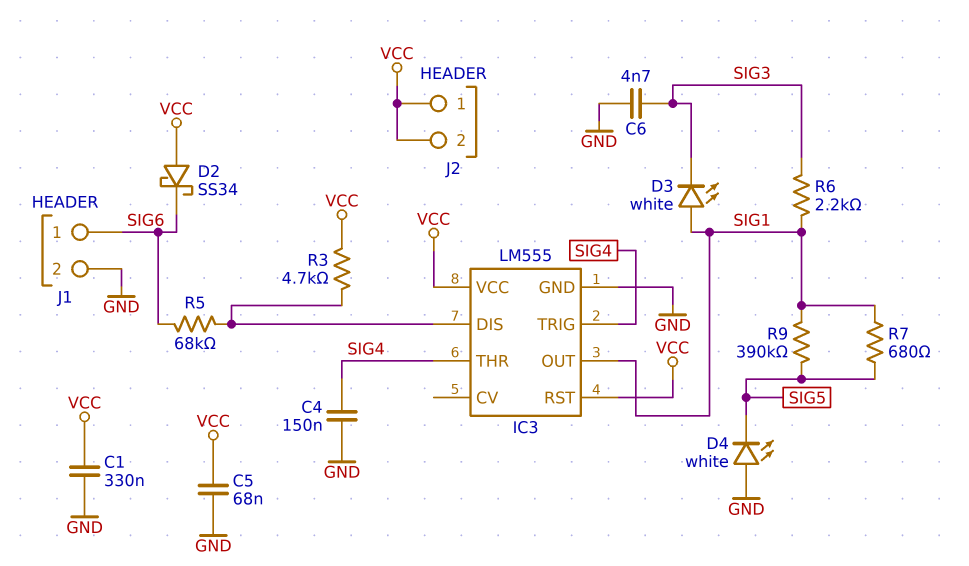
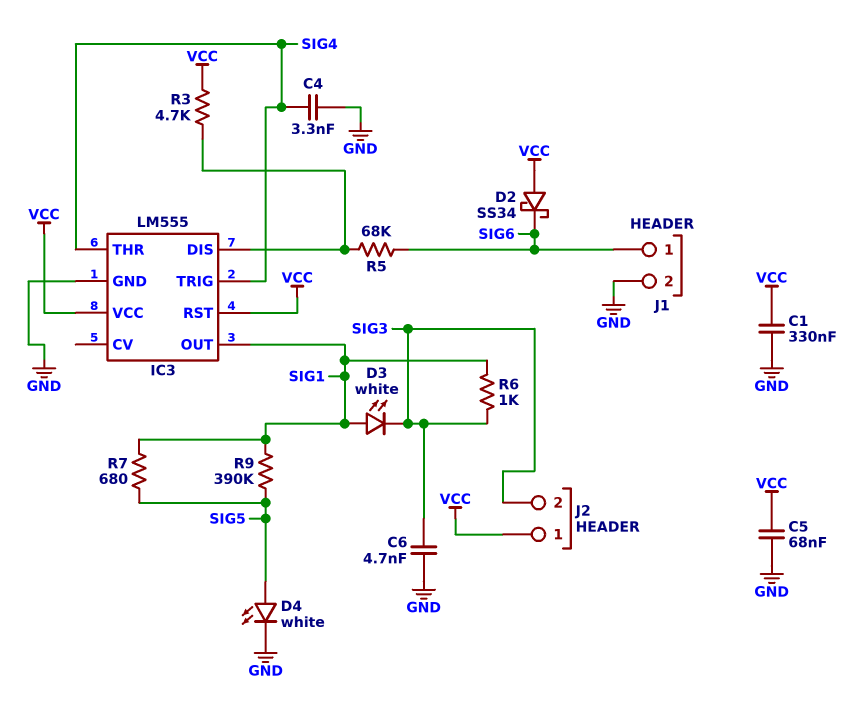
C4: 150nF (GND, SIG4) -> 3.3nF (GND, SIG4)
D4: LED white (A GND, K SIG5) -> LED white (A SIG5, K GND)
J2 pin 2: VCC -> SIG3
R6: 2.2k (SIG1, SIG3) -> 1k (SIG1, SIG3)

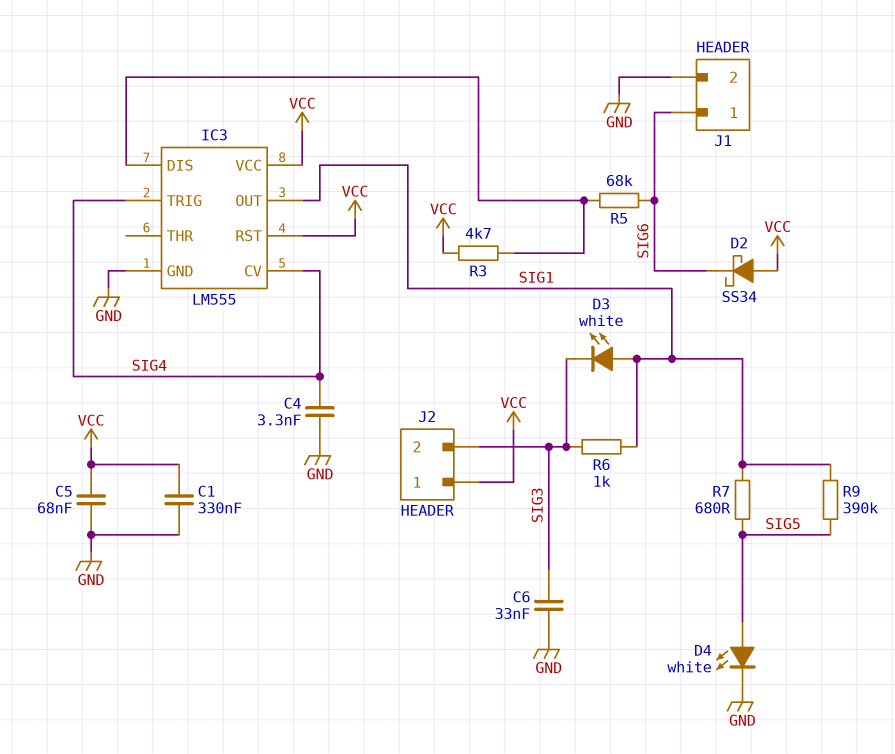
C6: 4.7nF (GND, SIG3) -> 33nF (GND, SIG3)
IC3 pin CV: none -> SIG4
IC3 pin THR: SIG4 -> none

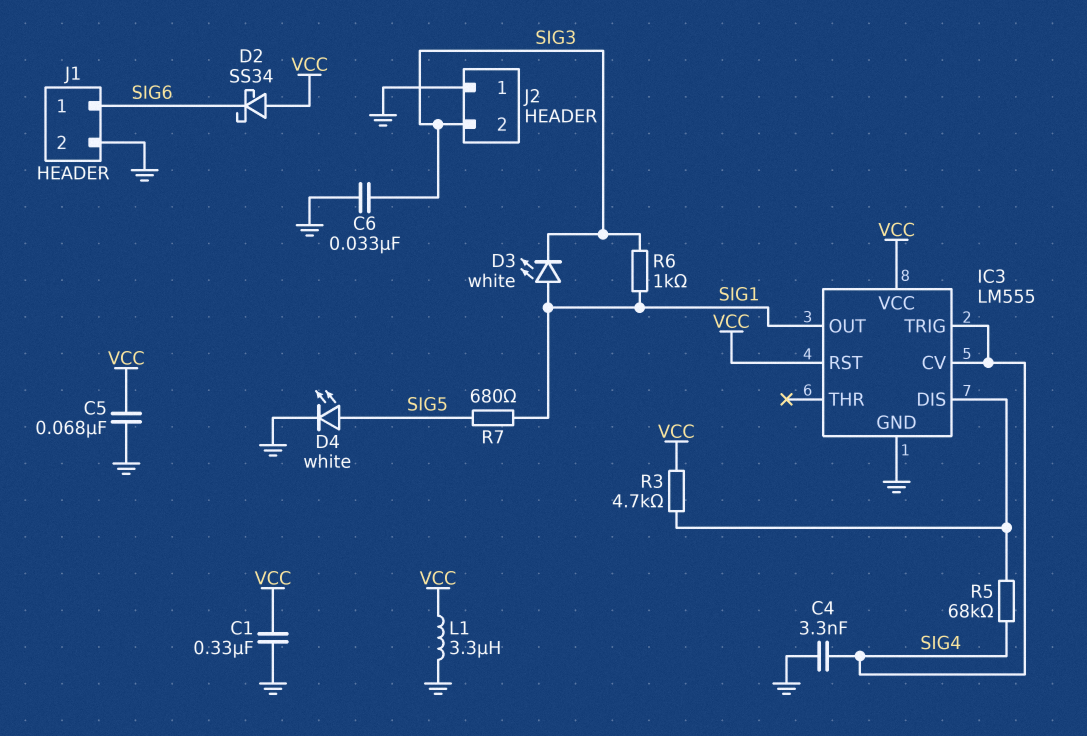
J2 pin 1: VCC -> GND
L1: none -> 3.3uH (GND, VCC)
R5: 68k (IC3/DIS, SIG6) -> 68k (IC3/DIS, SIG4)
R9: 390k (SIG1, SIG5) -> none

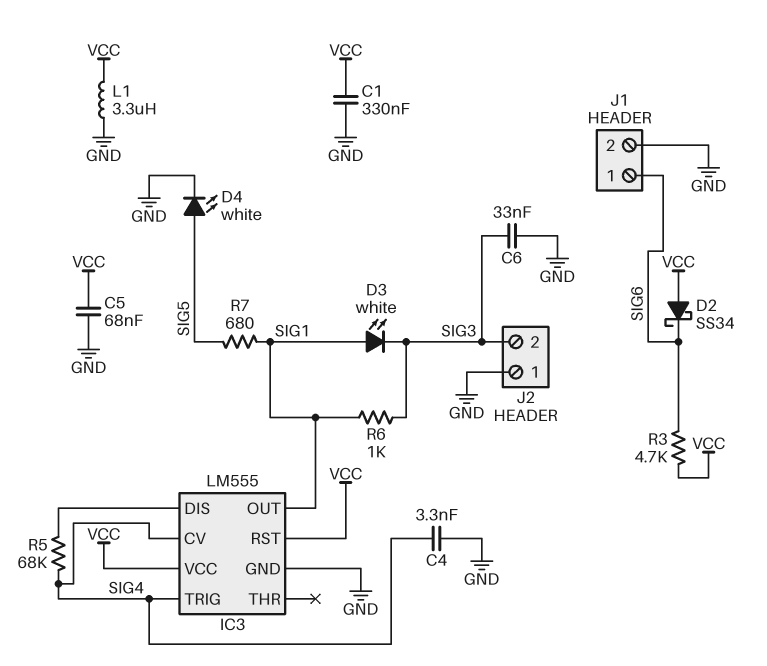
R3: 4.7k (IC3/DIS, VCC) -> 4.7k (SIG6, VCC)

